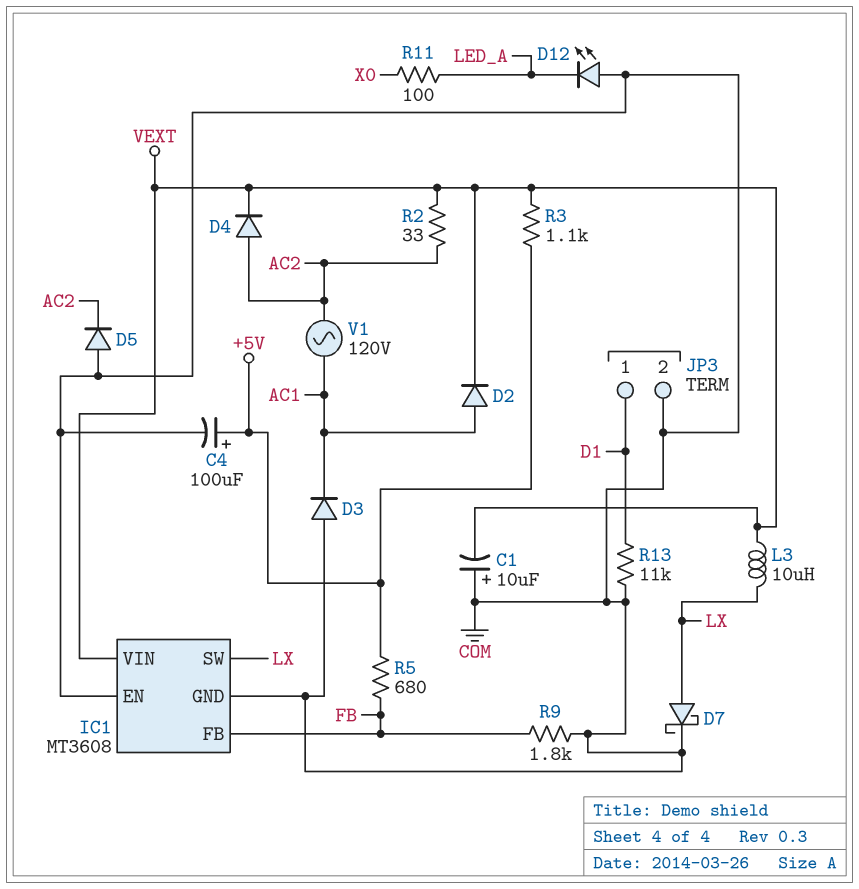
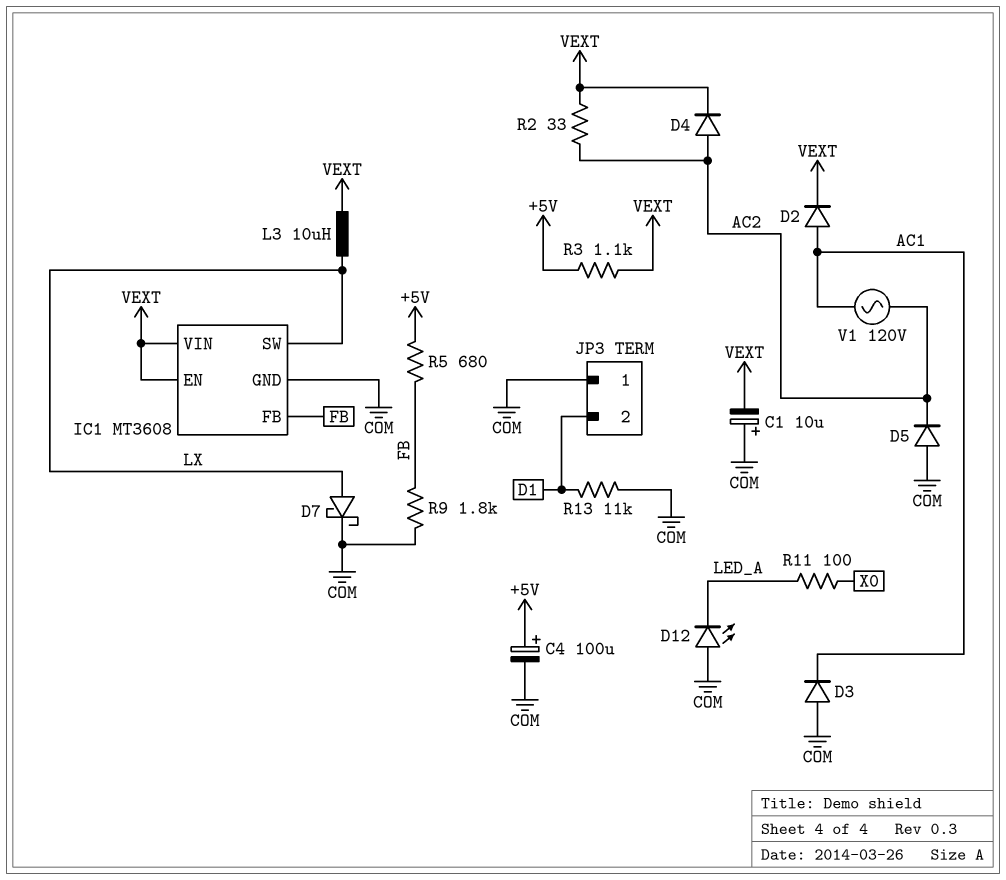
IC1 pin EN: COM -> VEXT
JP3 pin 1: D1 -> COM
JP3 pin 2: COM -> D1

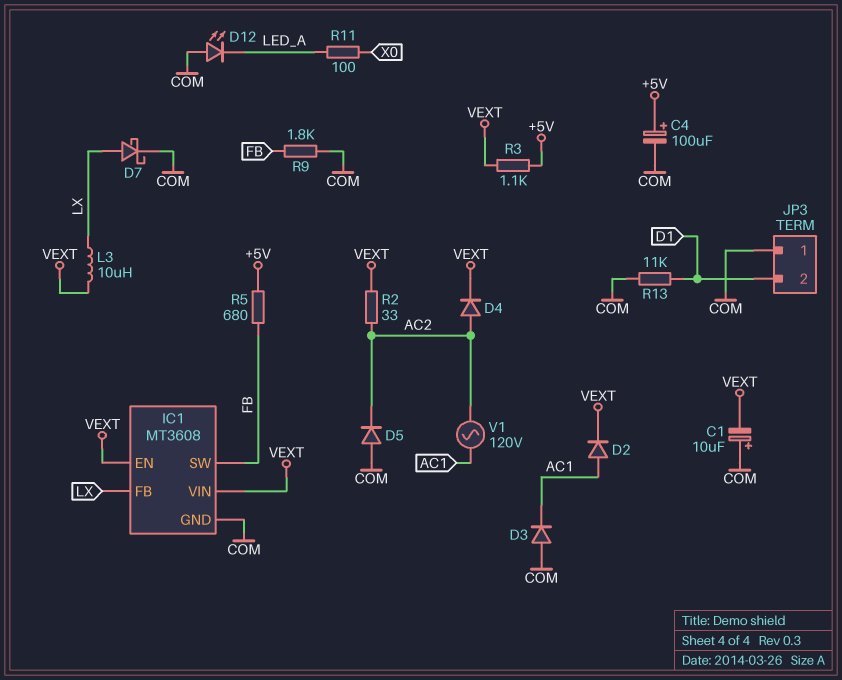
IC1 pin FB: FB -> LX
IC1 pin SW: LX -> FB

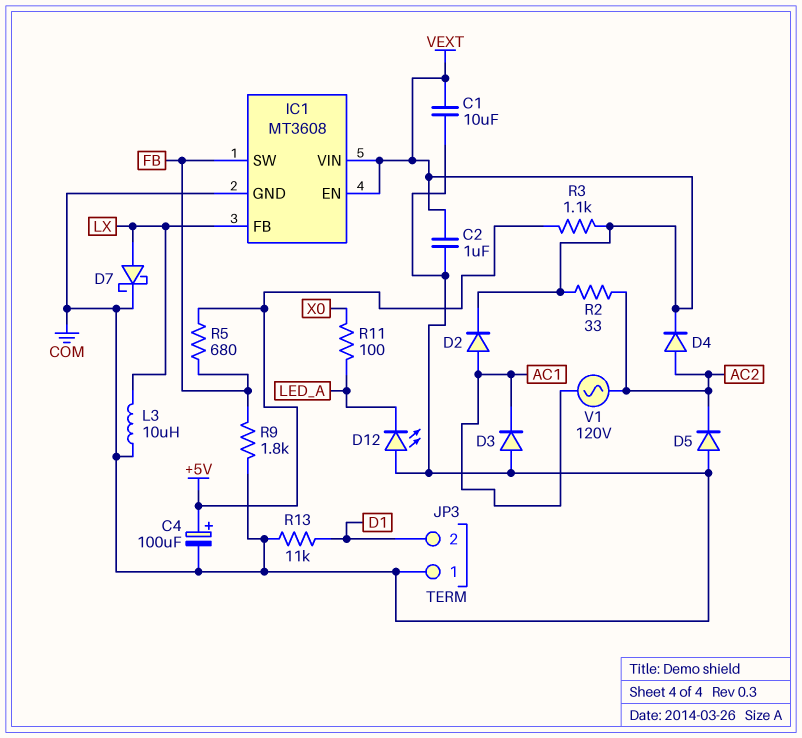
C1: 10uF (plus COM, minus VEXT) -> 10uF (COM, VEXT)
C2: none -> 1uF (COM, VEXT)
L3: 10uH (LX, VEXT) -> 10uH (COM, LX)

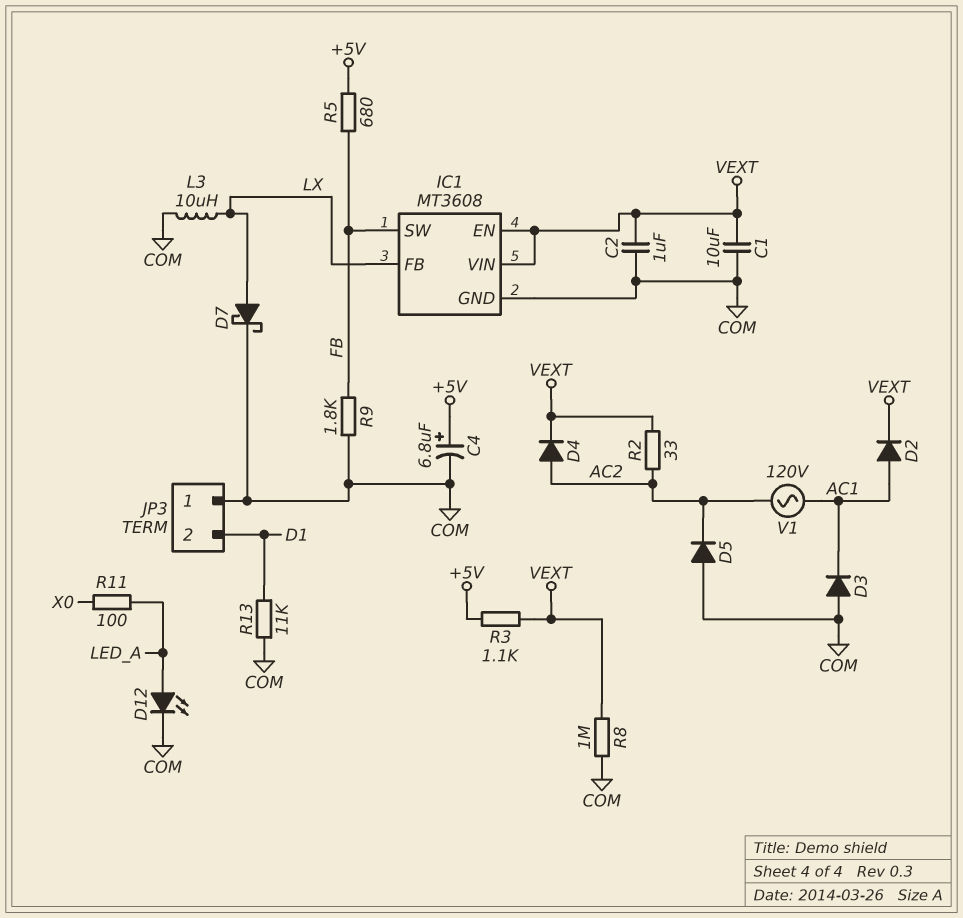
C4: 100uF (plus +5V, minus COM) -> 6.8uF (plus +5V, minus COM)
D12: LED (A COM, K LED_A) -> LED (A LED_A, K COM)
R8: none -> 1M (COM, VEXT)

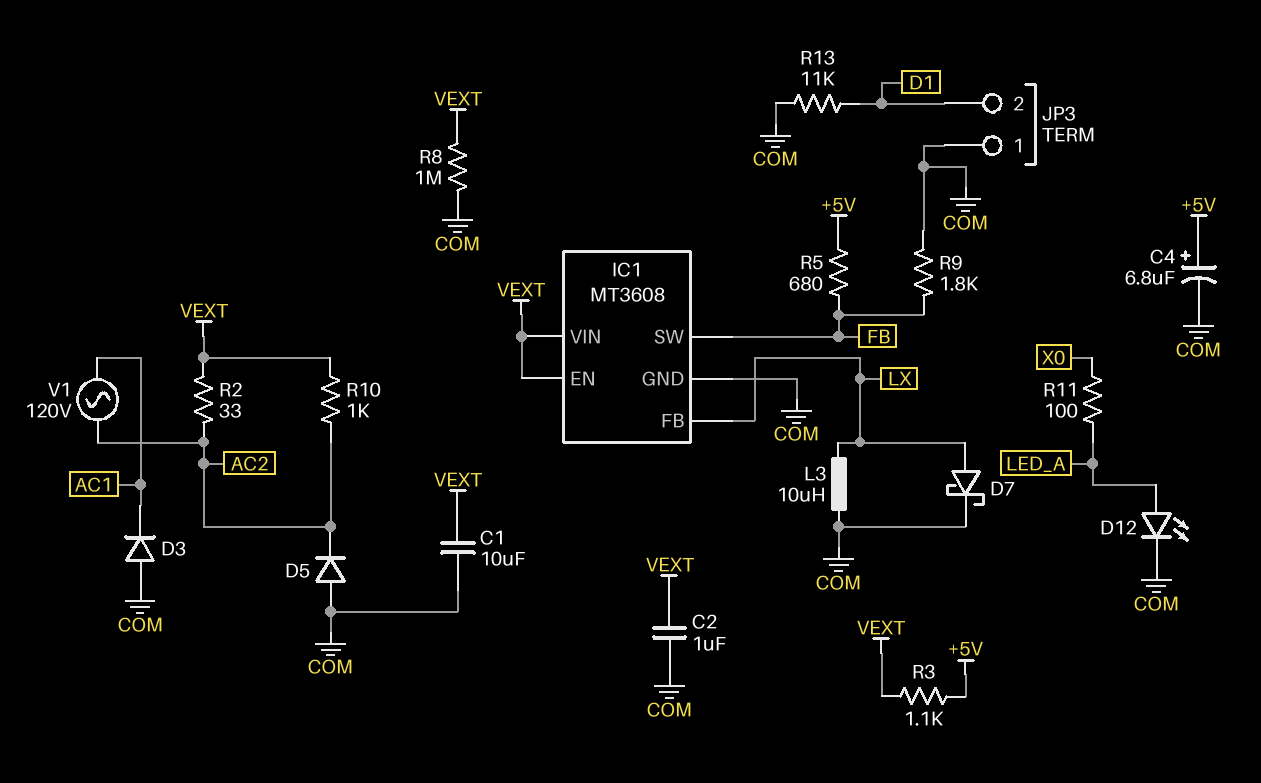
D2: diode (A AC1, K VEXT) -> none
D4: diode (A AC2, K VEXT) -> none
R10: none -> 1k (AC2, VEXT)

